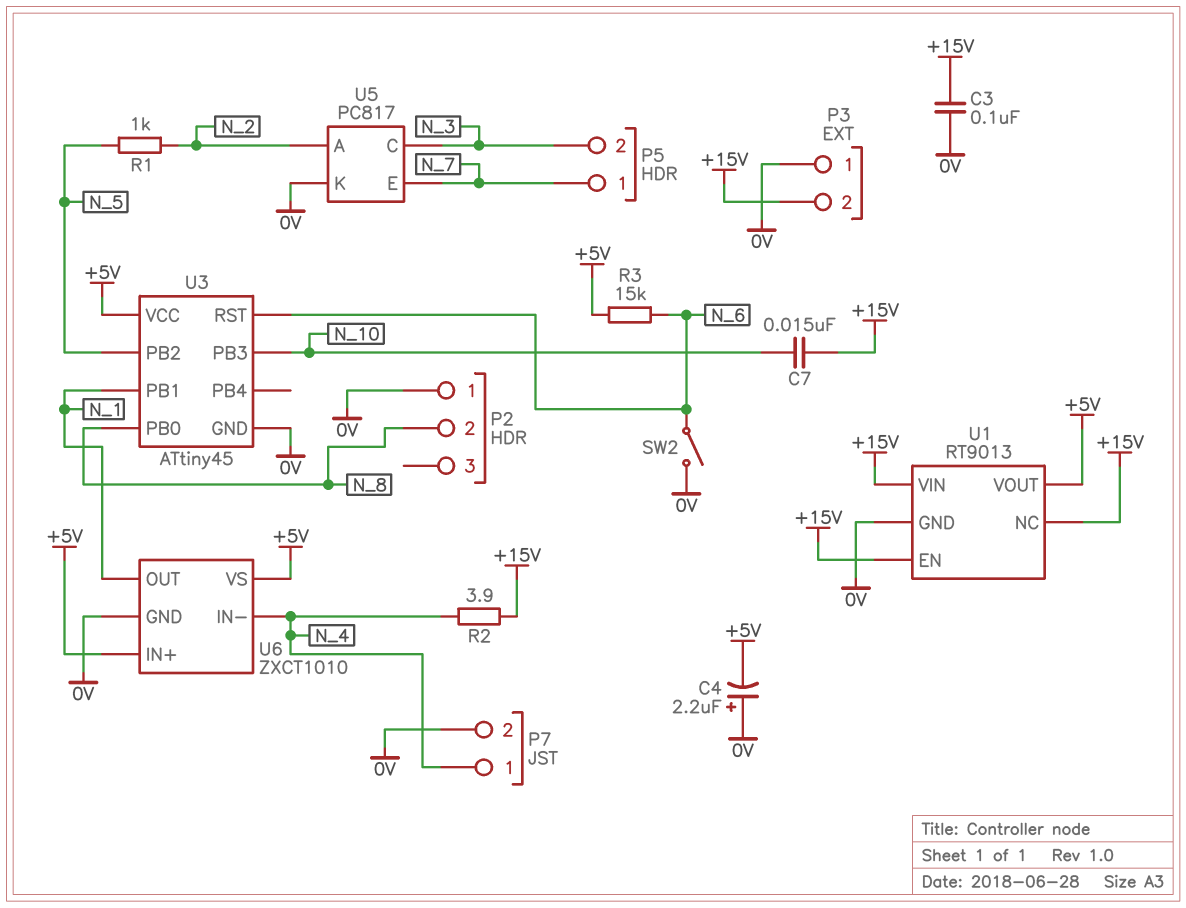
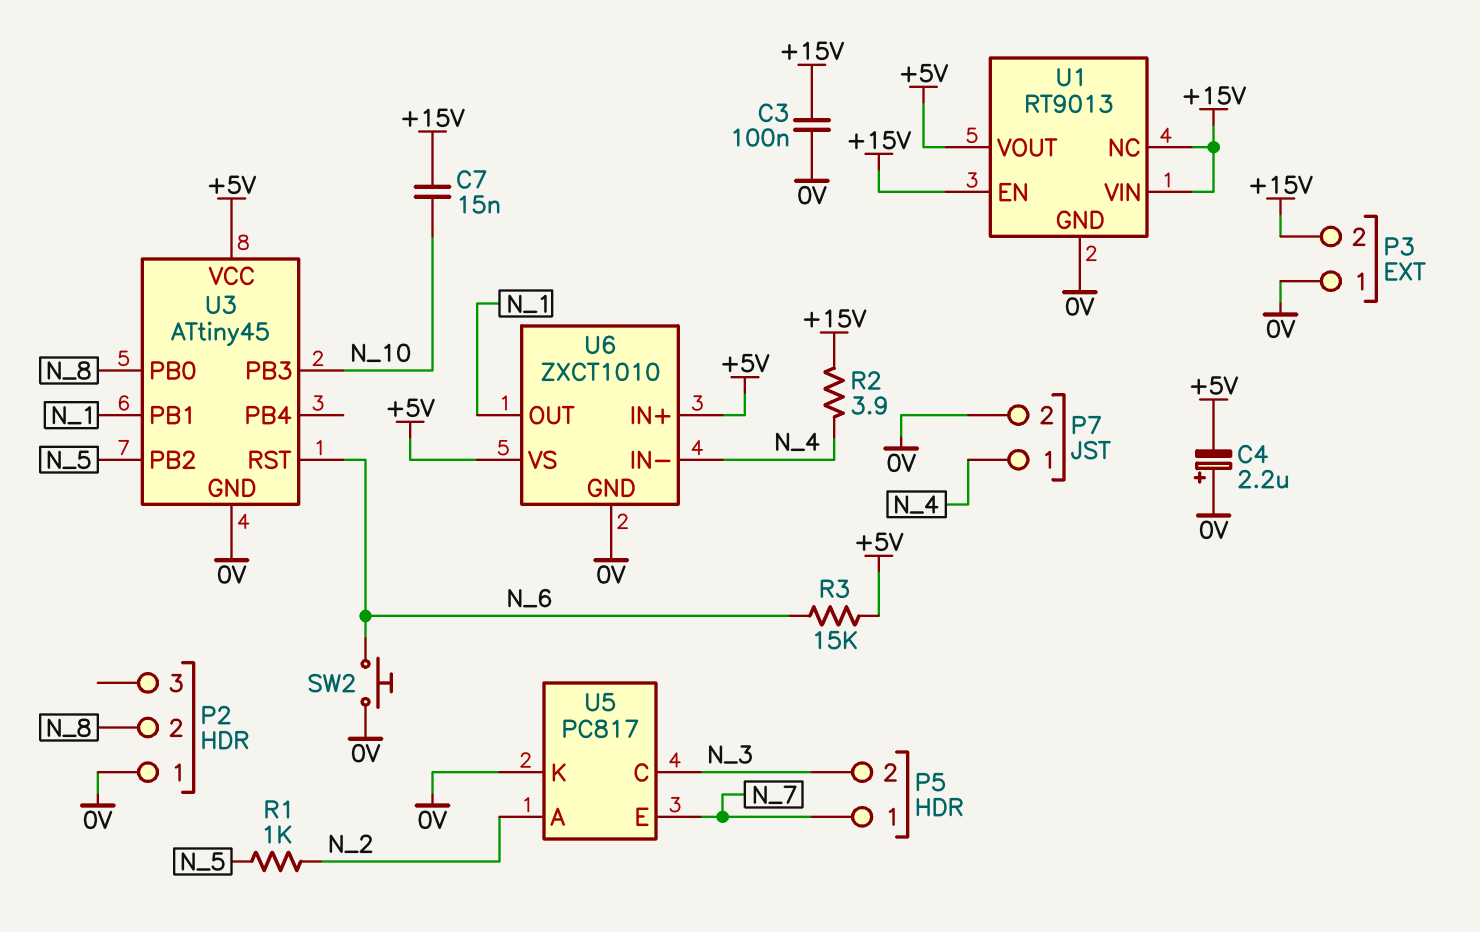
SW2: switch (0V, N_6) -> button (0V, N_6)

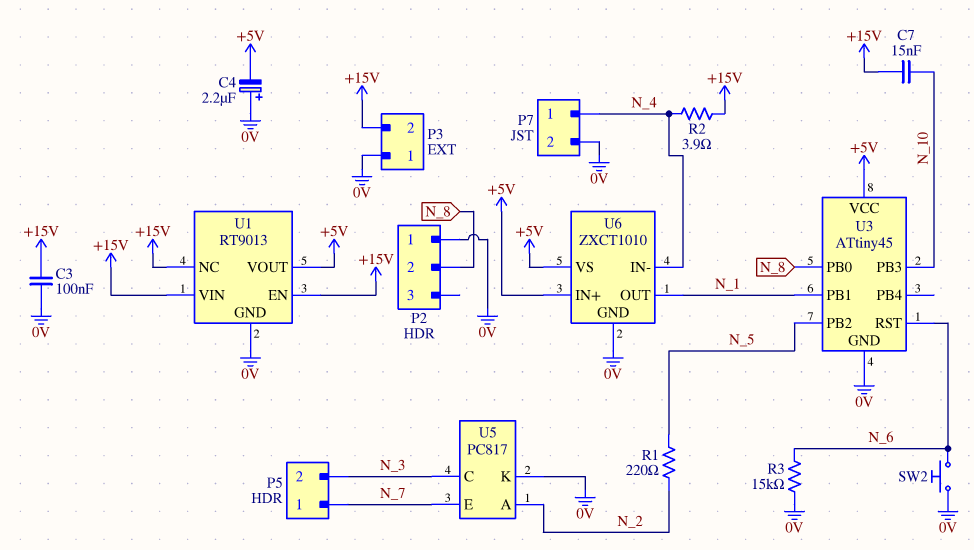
R1: 1k (N_2, N_5) -> 220 (N_2, N_5)
R3: 15k (+5V, N_6) -> 15k (0V, N_6)

